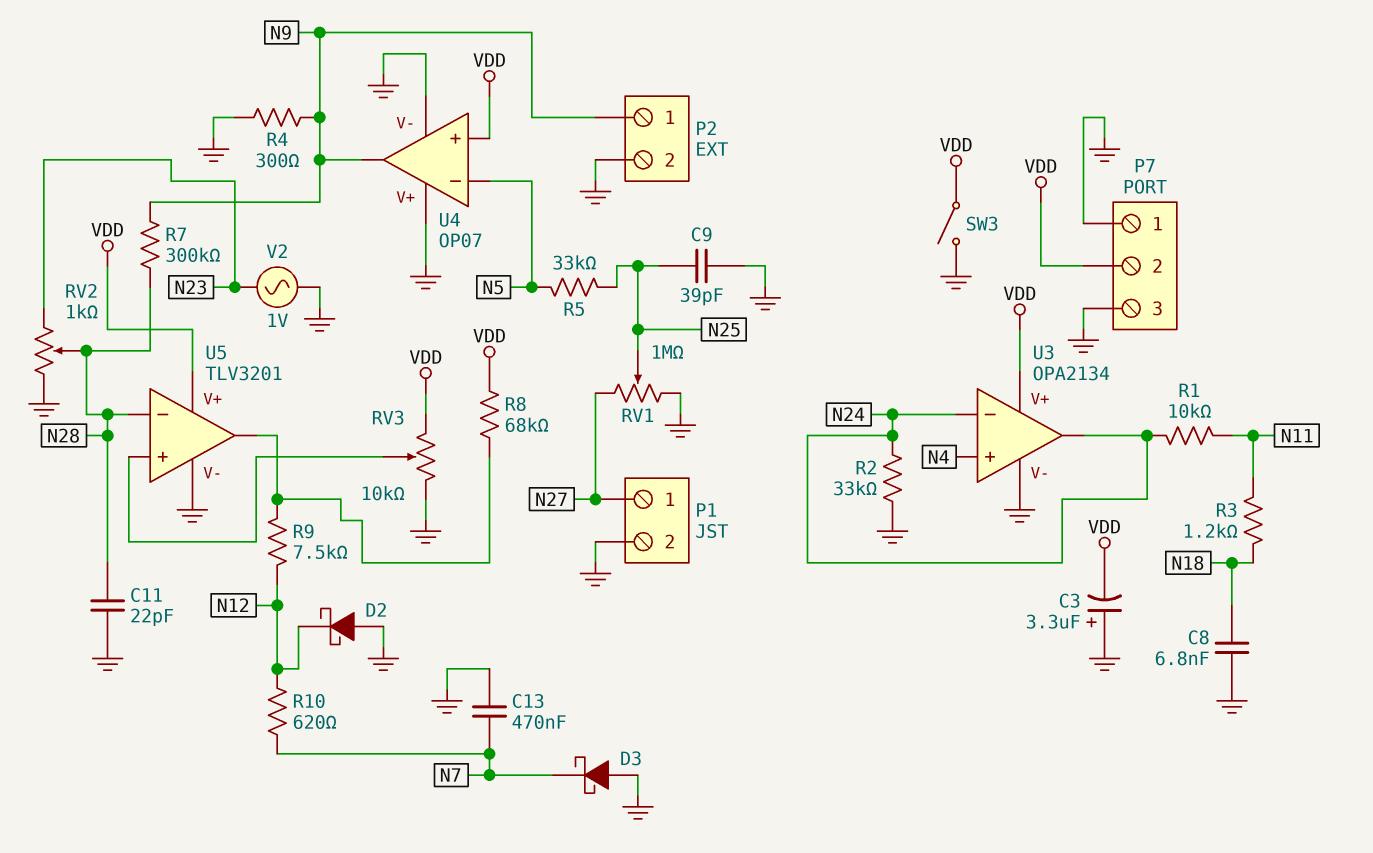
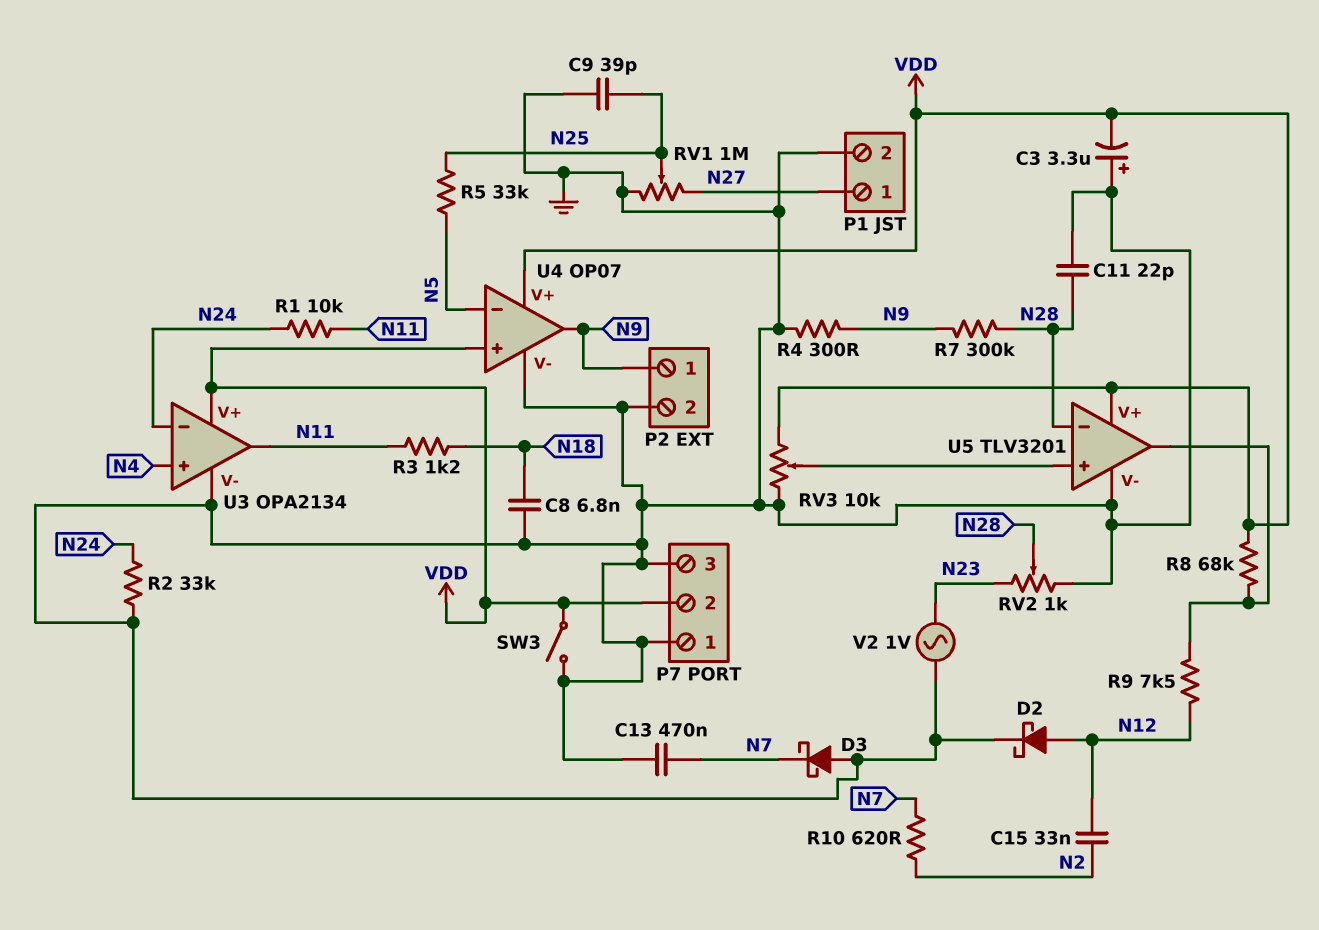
C15: none -> 33nF (N2, N12)
D2: schottky (A GND, K N12) -> schottky (A N12, K GND)
R10: 620 (N7, N12) -> 620 (N2, N7)
U3 pin out: N24 -> N11
U4 pin V+: GND -> VDD

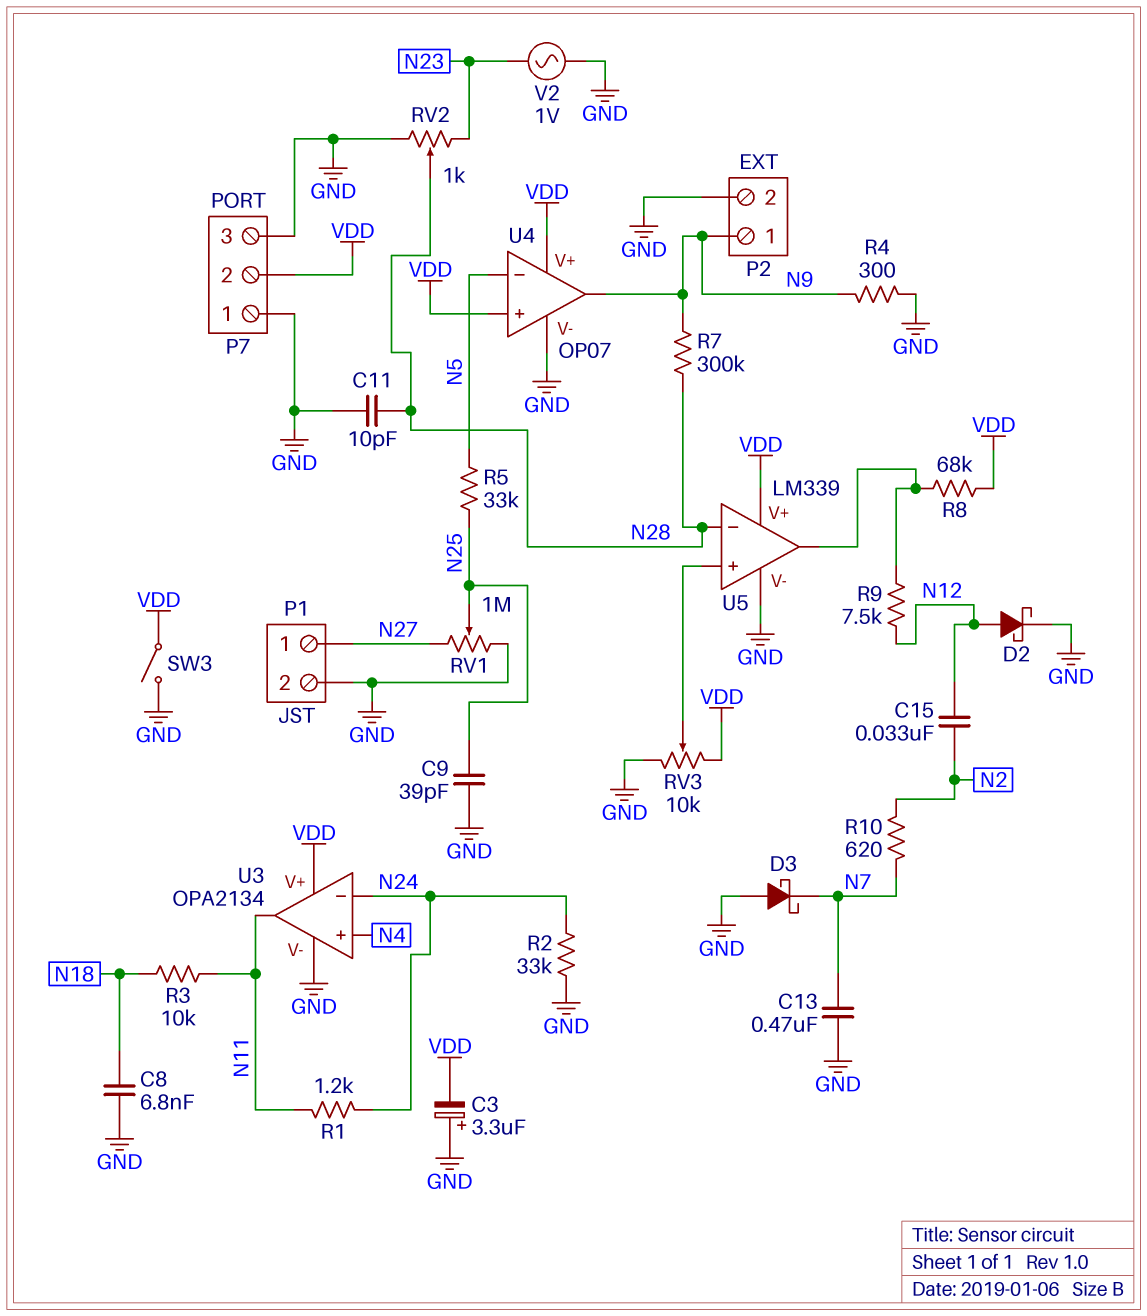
C11: 22pF (GND, N28) -> 10pF (GND, N28)
R1: 10k (N11, N24) -> 1.2k (N11, N24)
R3: 1.2k (N11, N18) -> 10k (N11, N18)
U5: TLV3201 -> LM339

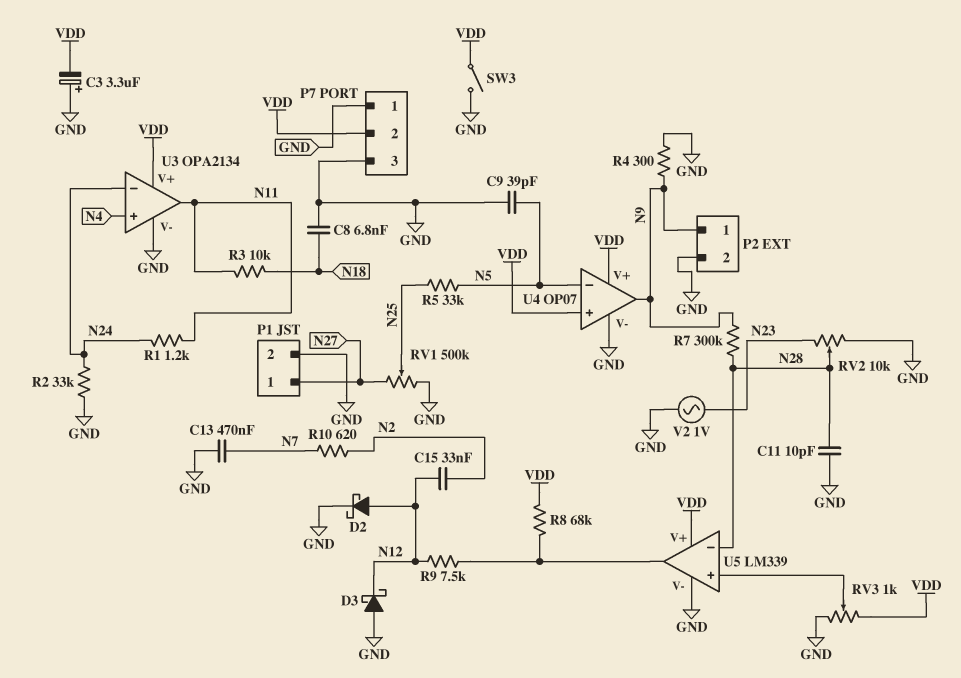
C9: 39pF (GND, N25) -> 39pF (GND, N5)
D3: schottky (A GND, K N7) -> schottky (A GND, K N12)
RV1: 1M (GND, N27, wiper N25) -> 500k (GND, N27, wiper N25)
RV2: 1k (GND, N23, wiper N28) -> 10k (GND, N23, wiper N28)
RV3: 10k (GND, VDD, wiper U5/in+) -> 1k (GND, VDD, wiper U5/in+)

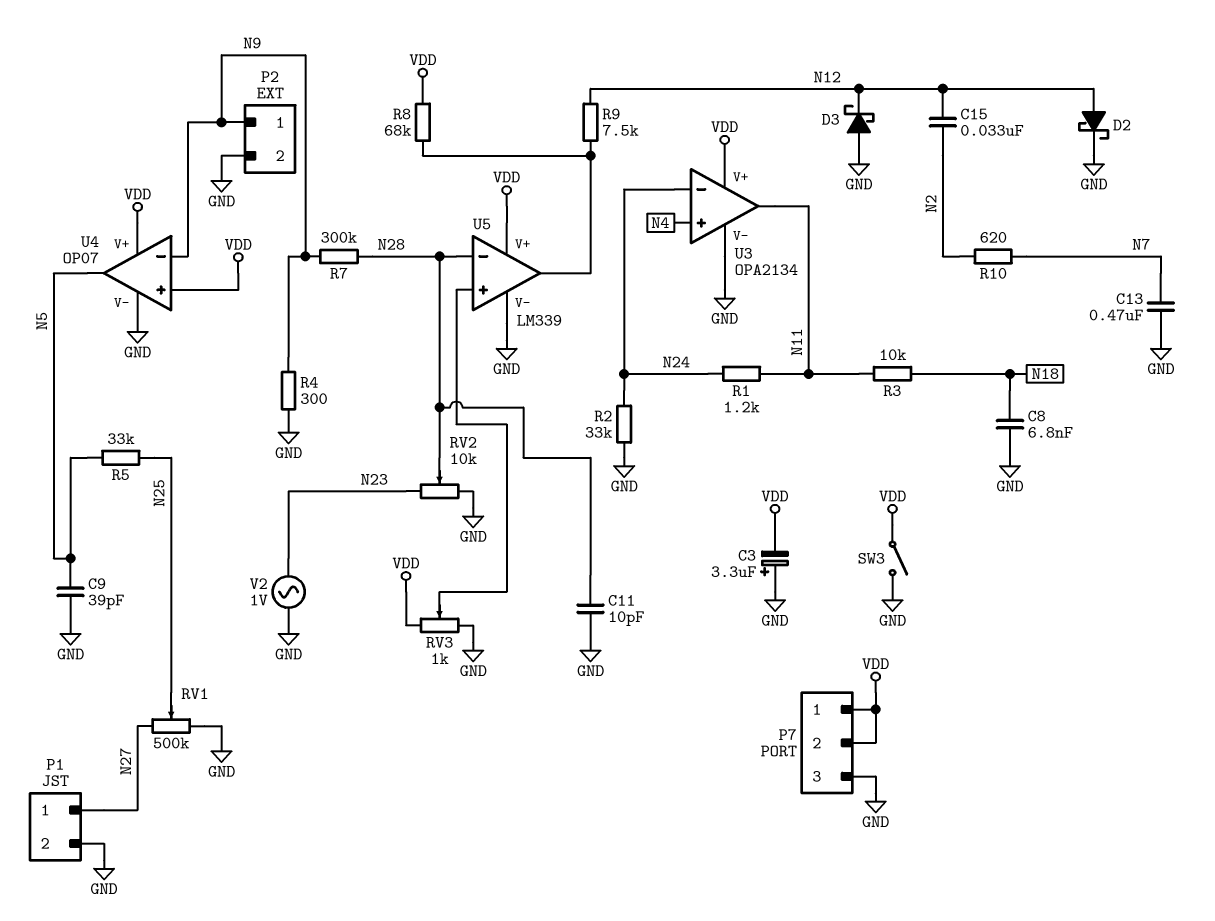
P7 pin 1: GND -> VDD
U4 pin in-: N5 -> N9
U4 pin out: N9 -> N5

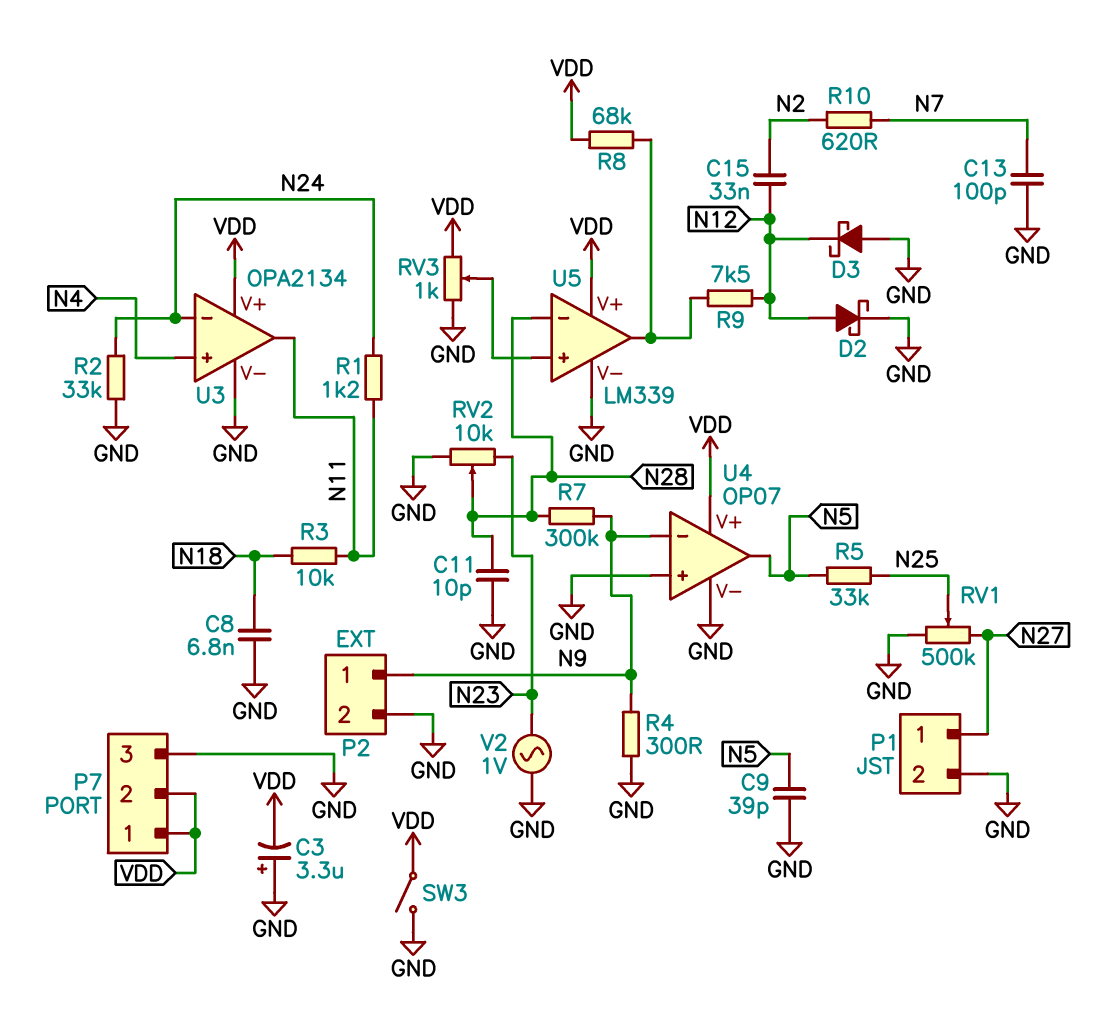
C13: 470nF (GND, N7) -> 100pF (GND, N7)
U4 pin in+: VDD -> GND

